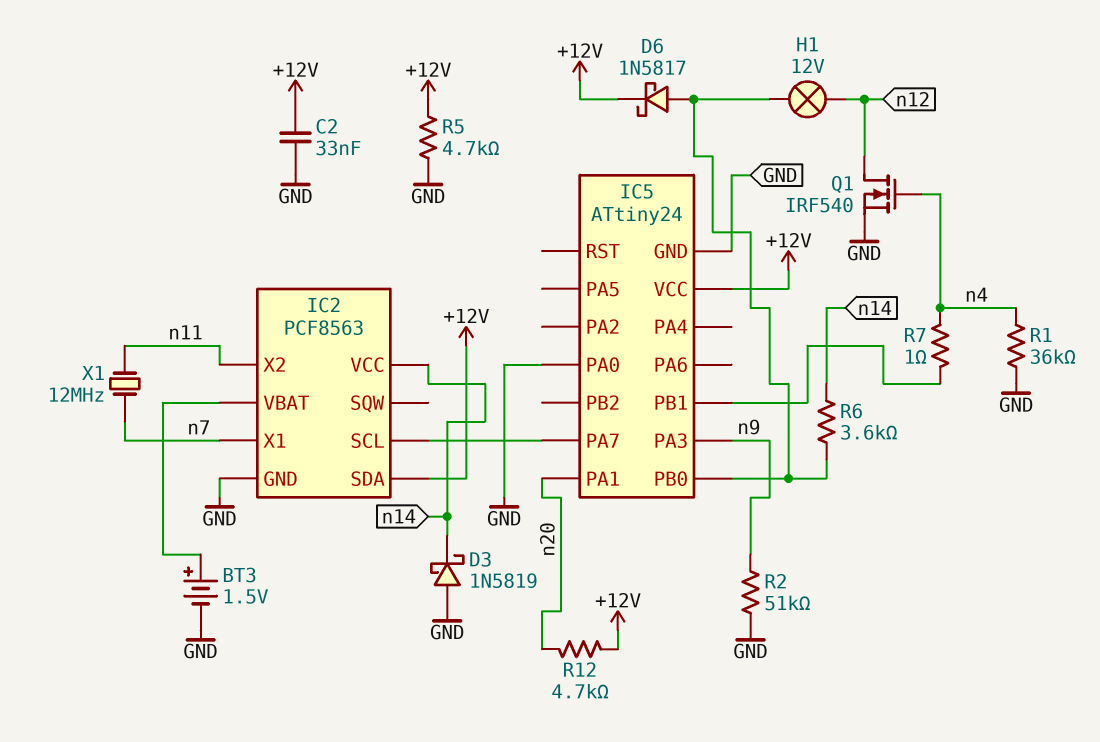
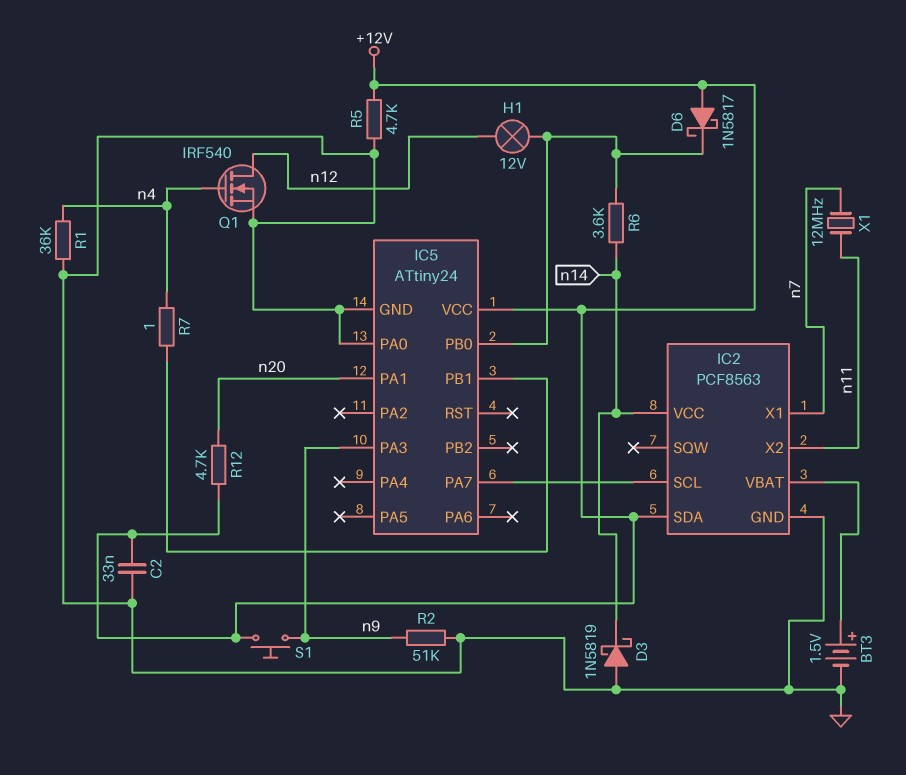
D6: schottky 1N5817 (A IC5/PB0, K +12V) -> schottky 1N5817 (A +12V, K IC5/PB0)
S1: none -> button (+12V, n9)

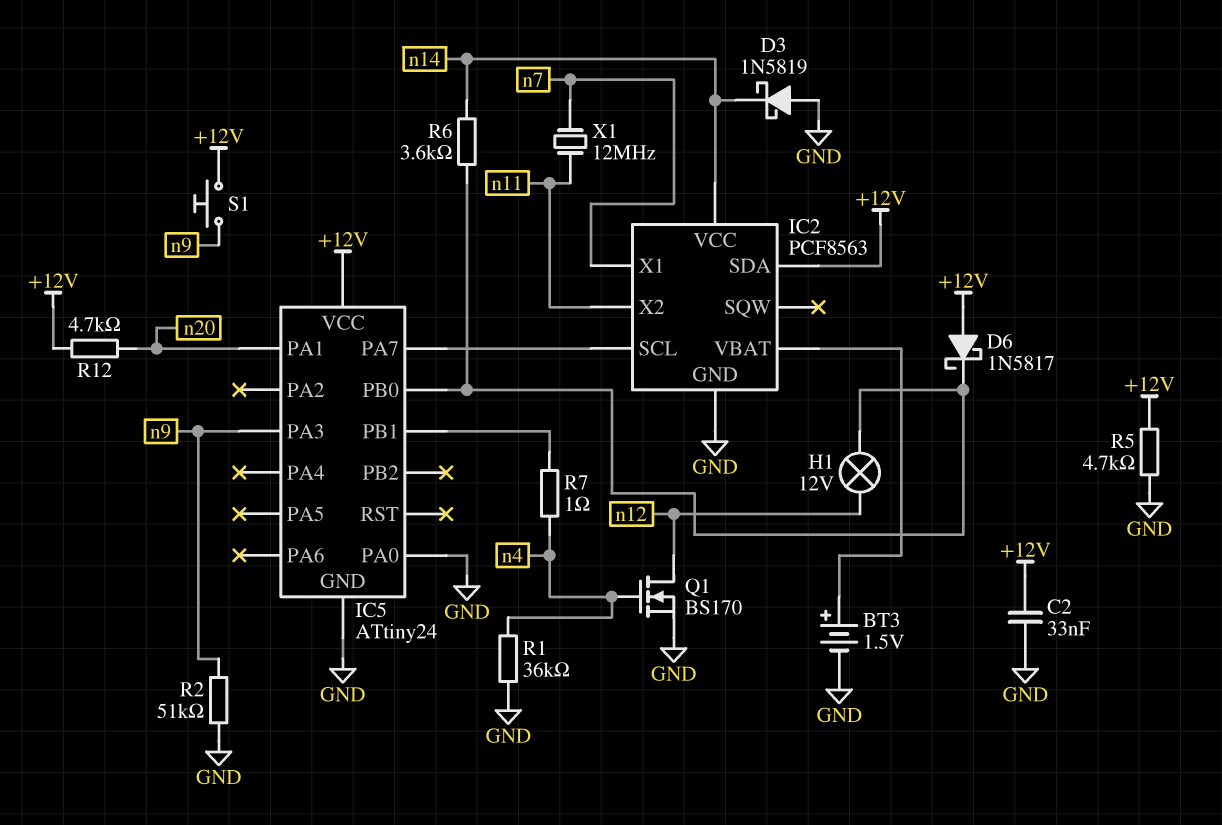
Q1: NMOS IRF540 (G n4, D n12, S GND) -> NMOS BS170 (G n4, D n12, S GND)

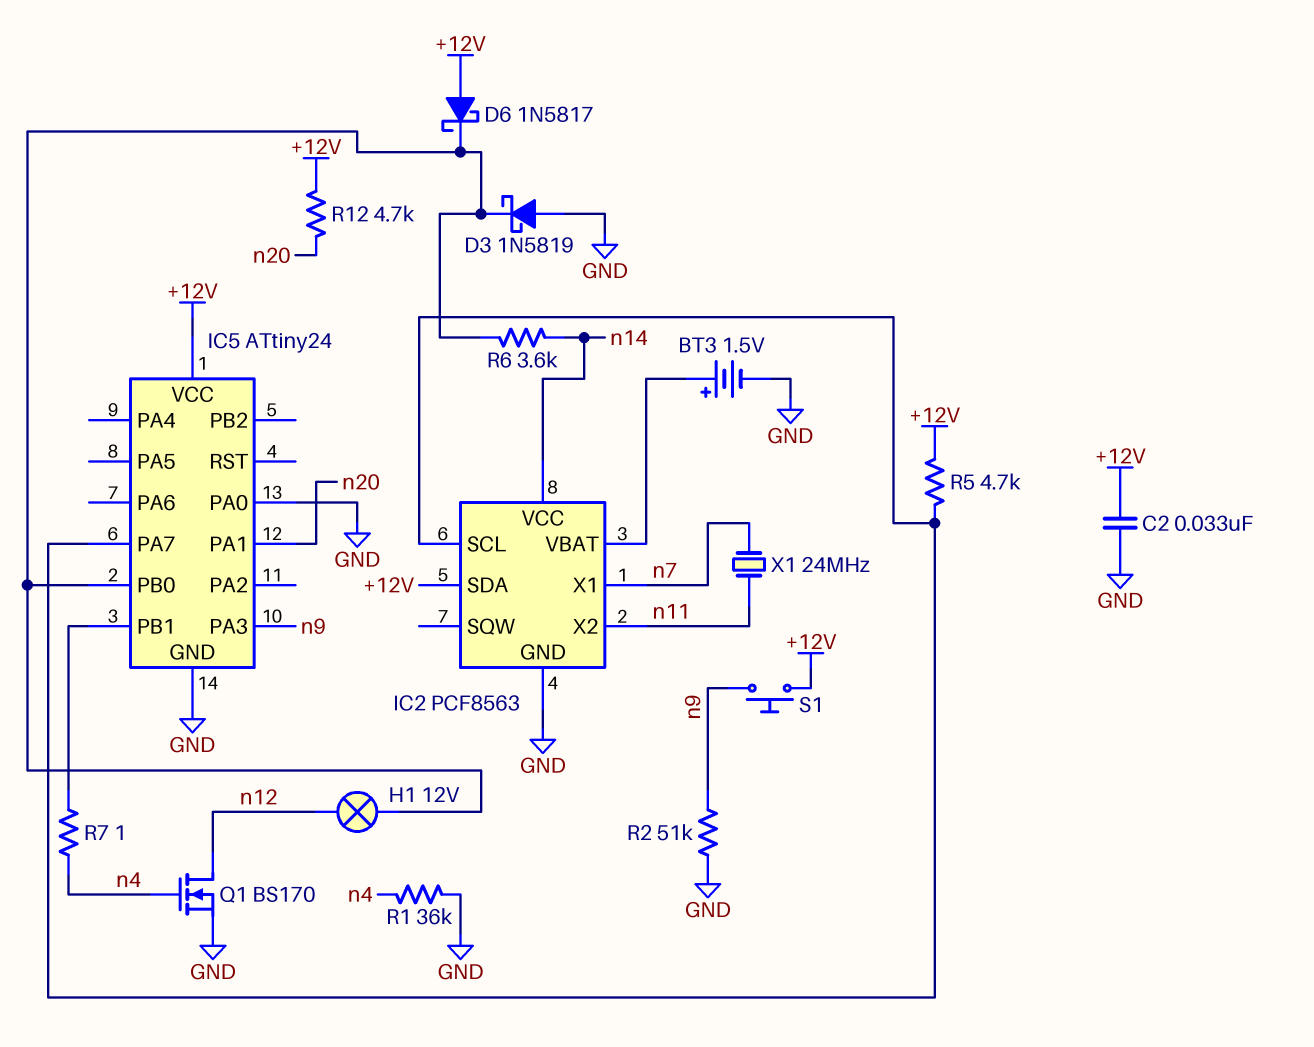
D3: schottky 1N5819 (A GND, K n14) -> schottky 1N5819 (A GND, K IC5/PB0)
R5: 4.7k (+12V, GND) -> 4.7k (+12V, IC2/SCL)
X1: 12MHz (n7, n11) -> 24MHz (n7, n11)

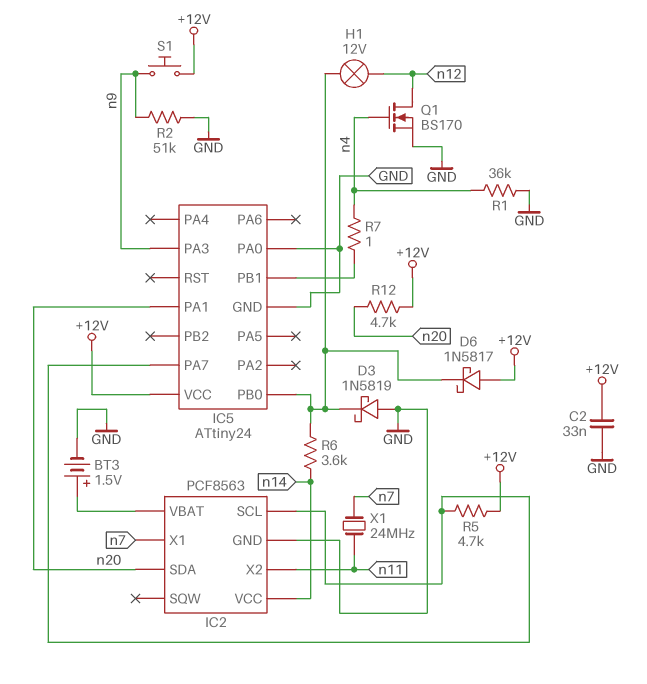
IC2 pin SDA: +12V -> n20

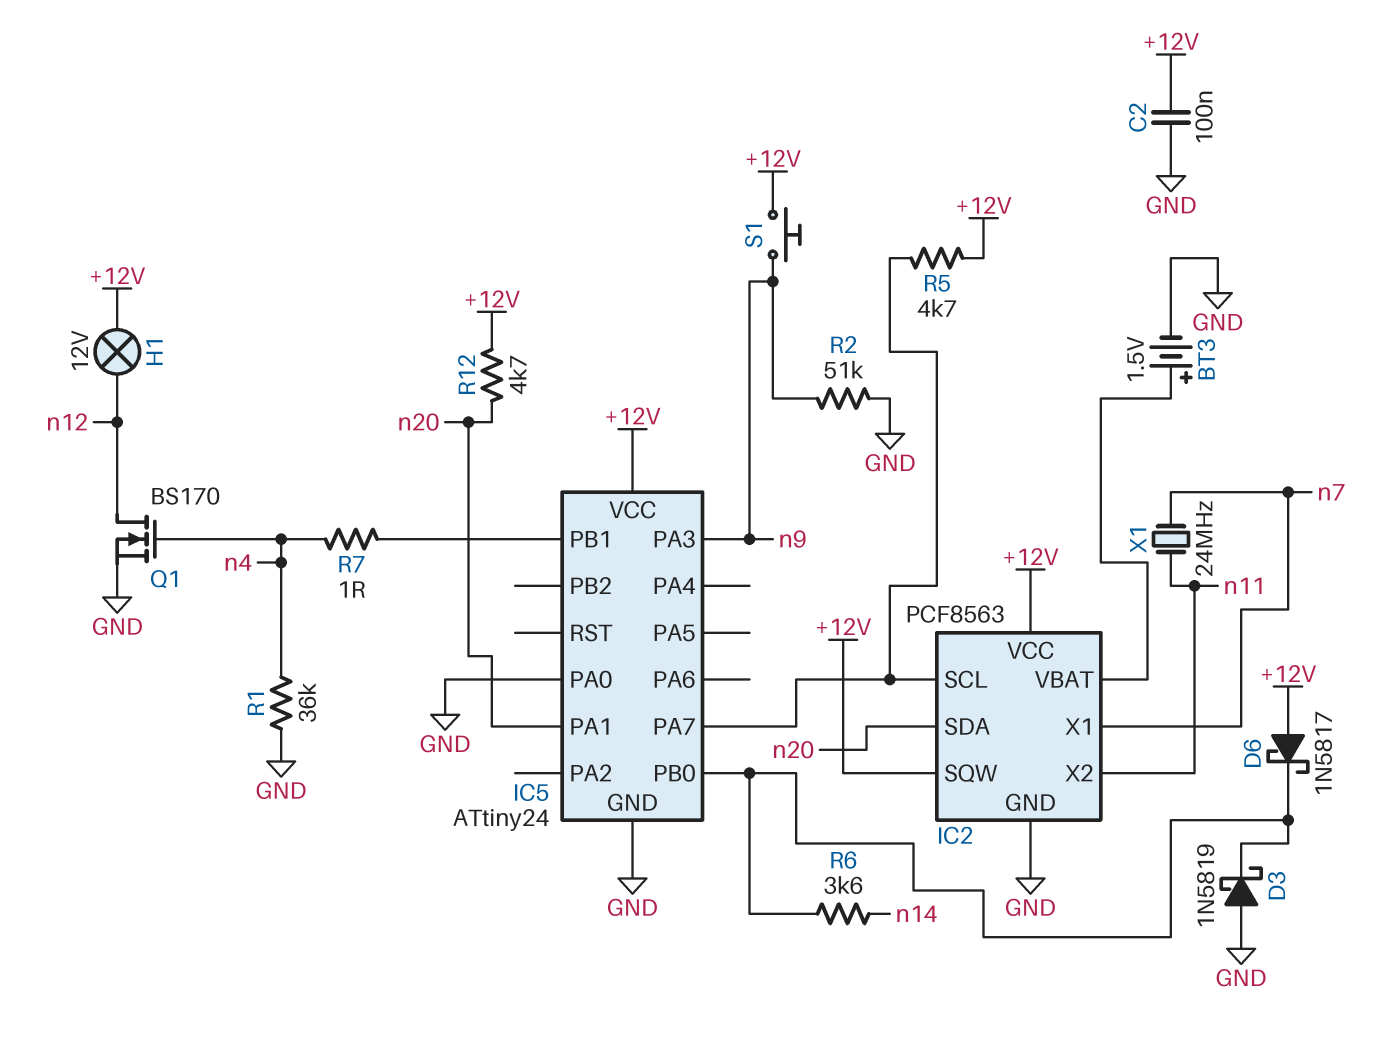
C2: 33nF (+12V, GND) -> 100nF (+12V, GND)
H1: lamp 12V (IC5/PB0, n12) -> lamp 12V (+12V, n12)
IC2 pin SQW: none -> +12V
IC2 pin VCC: n14 -> +12V

